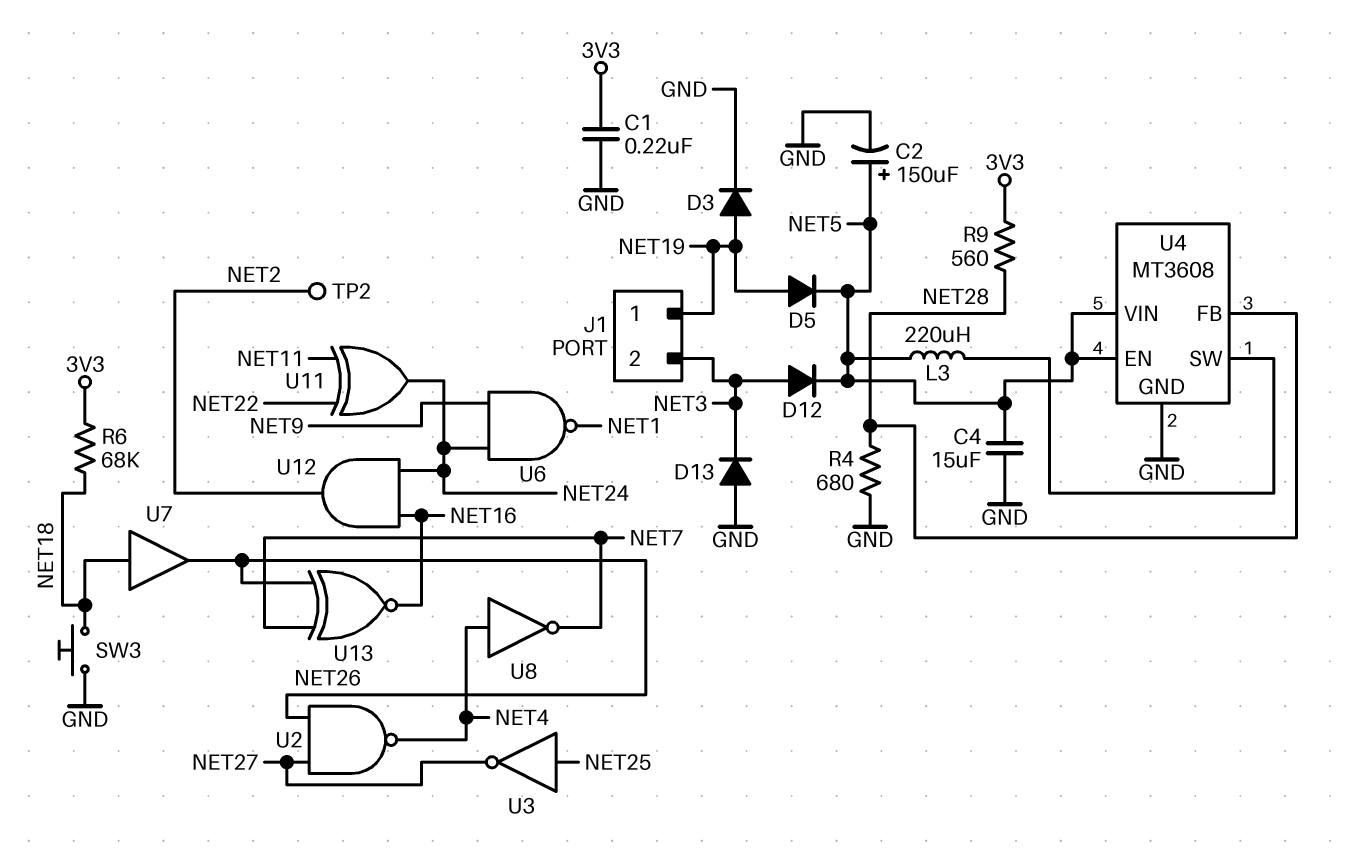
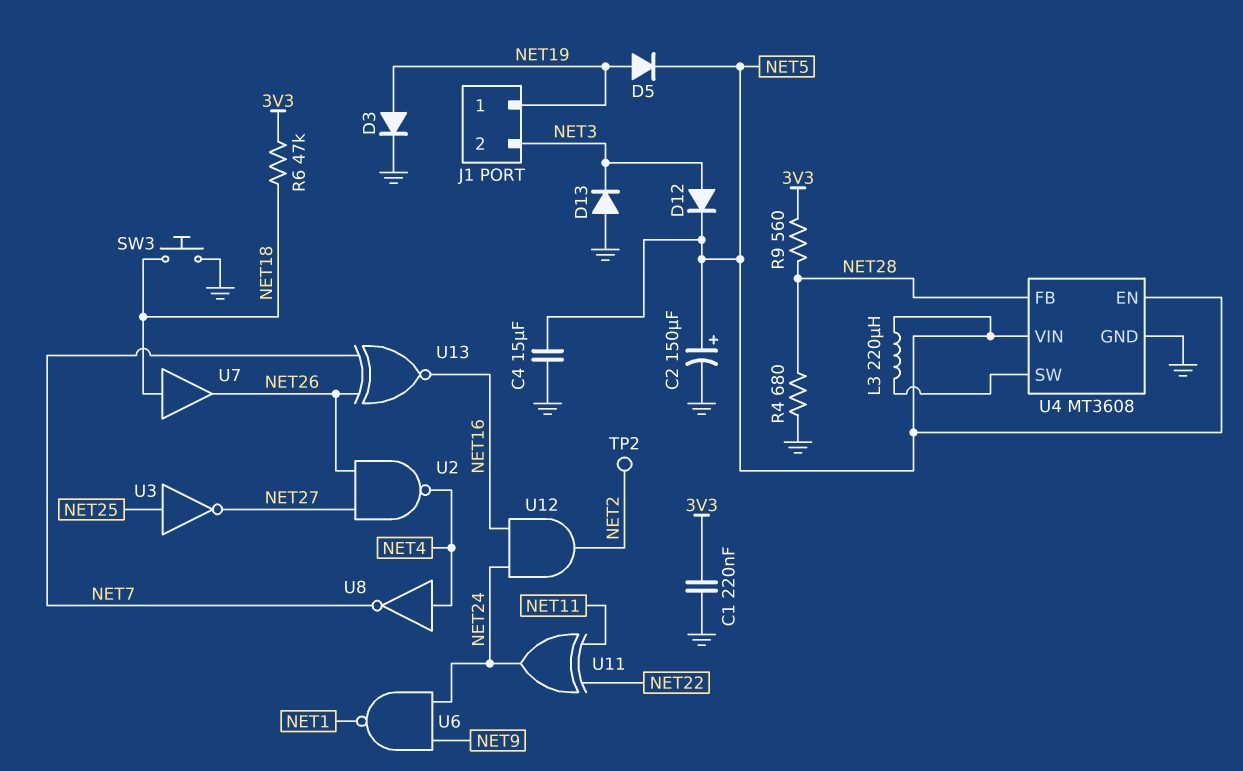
R6: 68k (3V3, NET18) -> 47k (3V3, NET18)

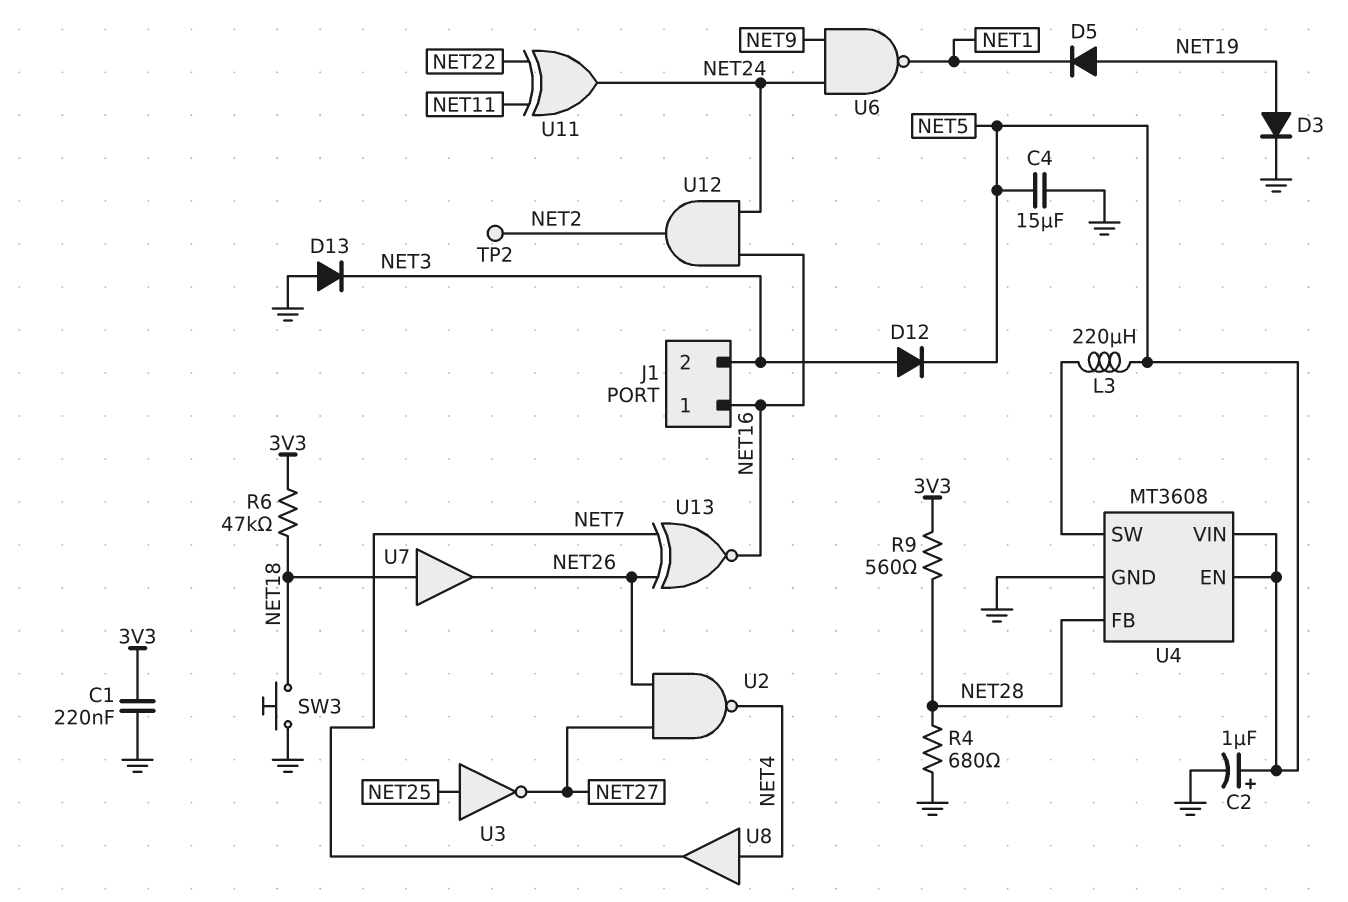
C2: 150uF (plus NET5, minus GND) -> 1uF (plus NET5, minus GND)
D5: diode (A NET19, K NET5) -> diode (A NET19, K NET1)
J1 pin 1: NET19 -> NET16
U8: NOT (in NET4, out NET7) -> buffer (in NET4, out NET7)

